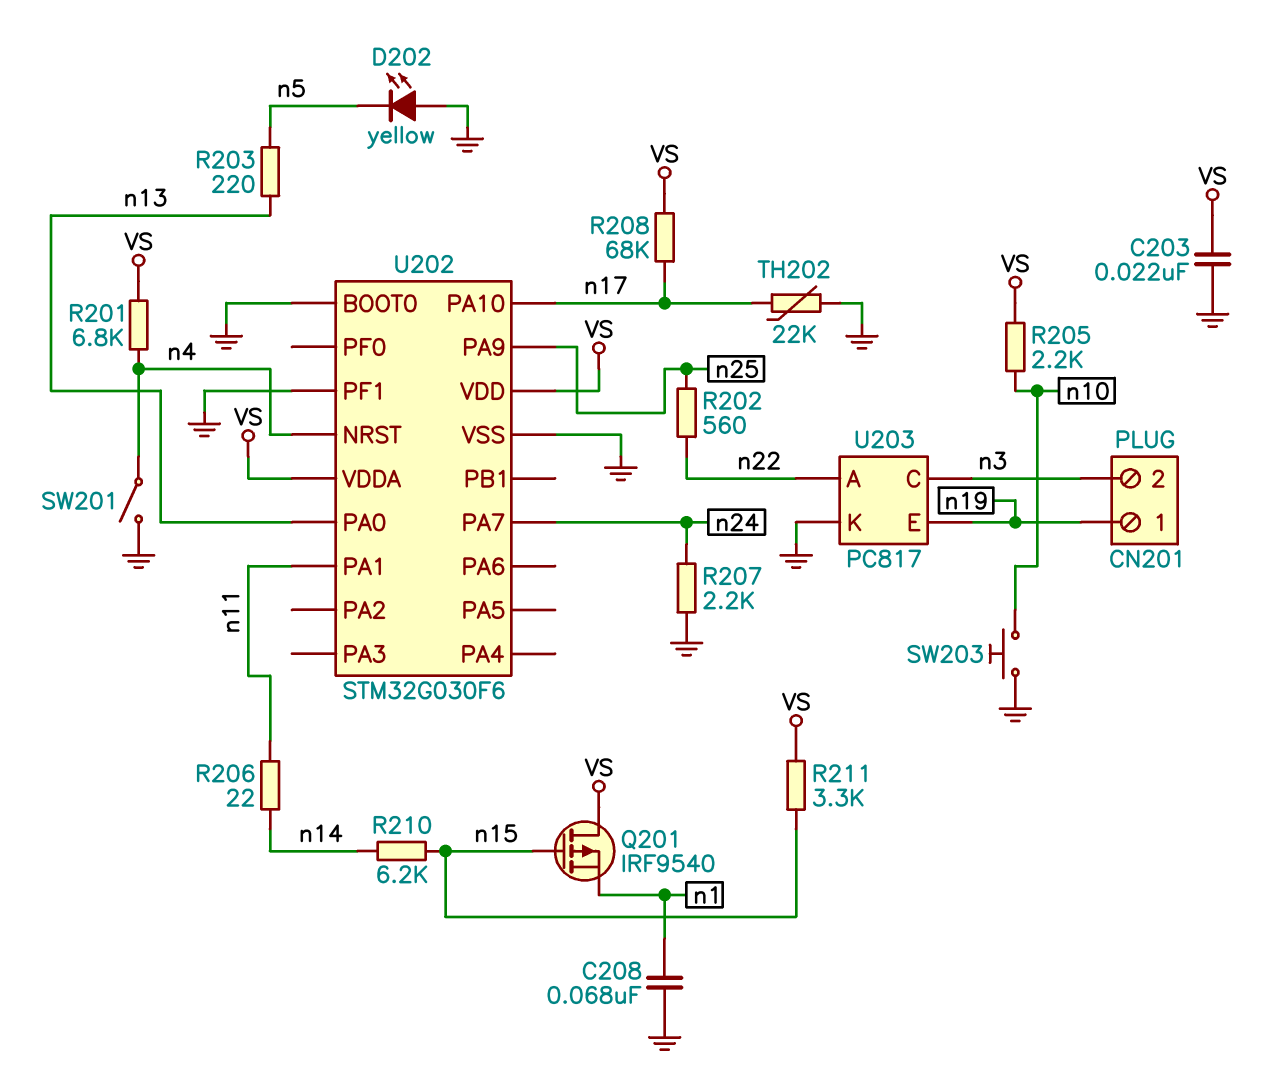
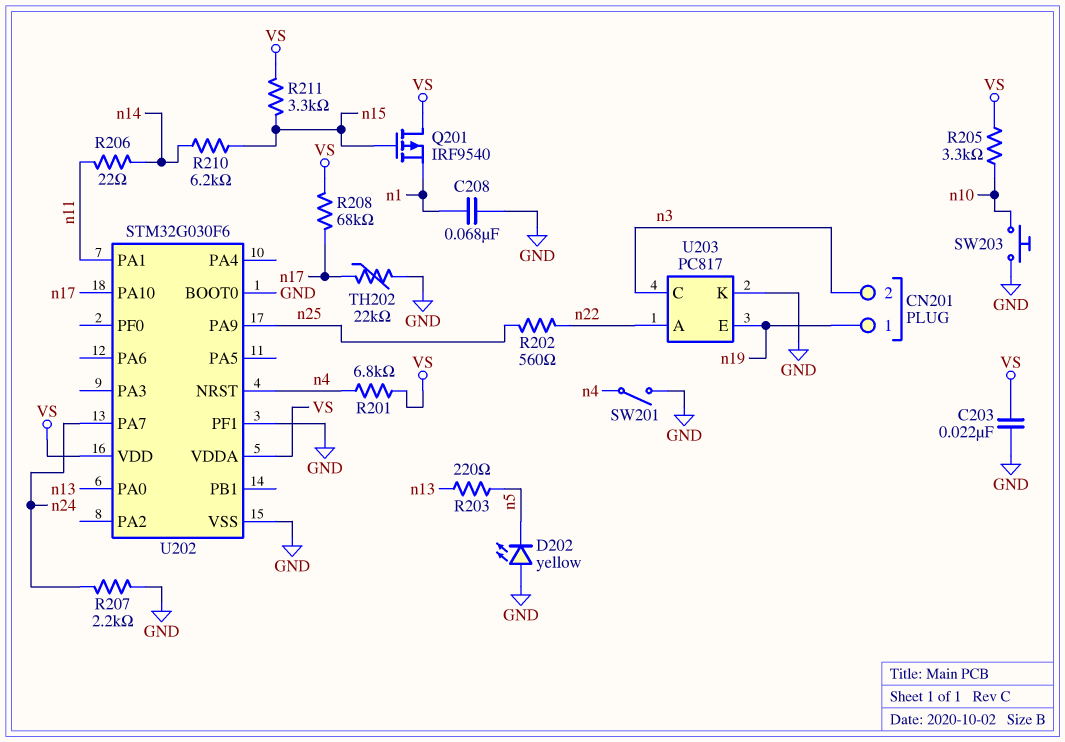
R205: 2.2k (VS, n10) -> 3.3k (VS, n10)

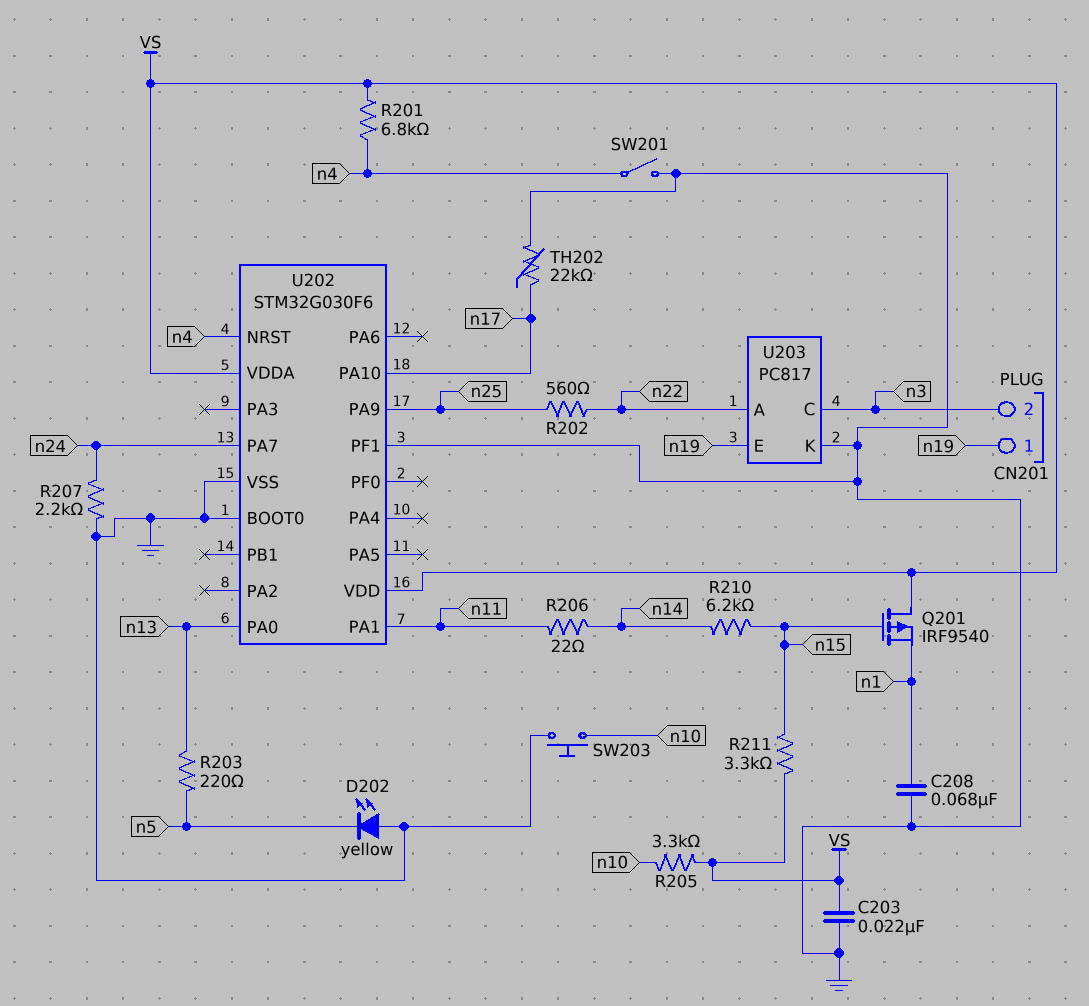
R208: 68k (VS, n17) -> none

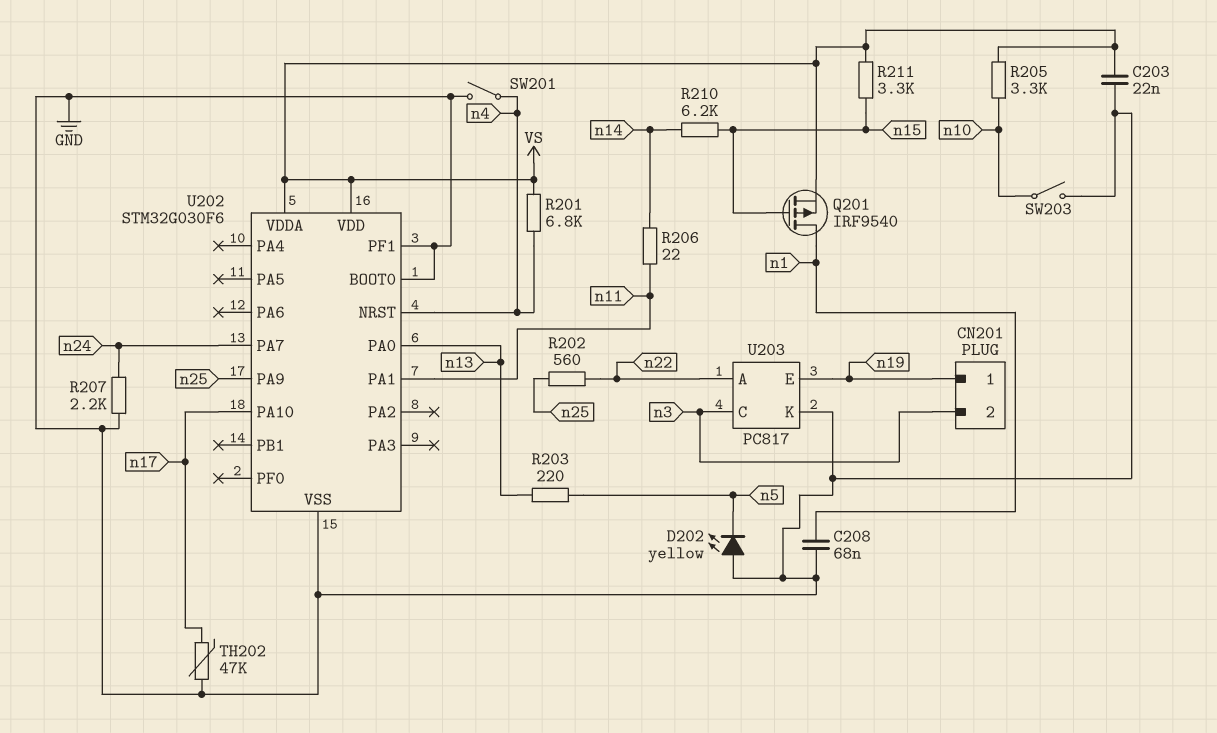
Q201: PMOS IRF9540 (G n15, D VS, S n1) -> PMOS IRF9540 (G n15, D n1, S VS)
SW203: button (GND, n10) -> switch (GND, n10)
TH202: 22k (GND, n17) -> 47k (GND, n17)

